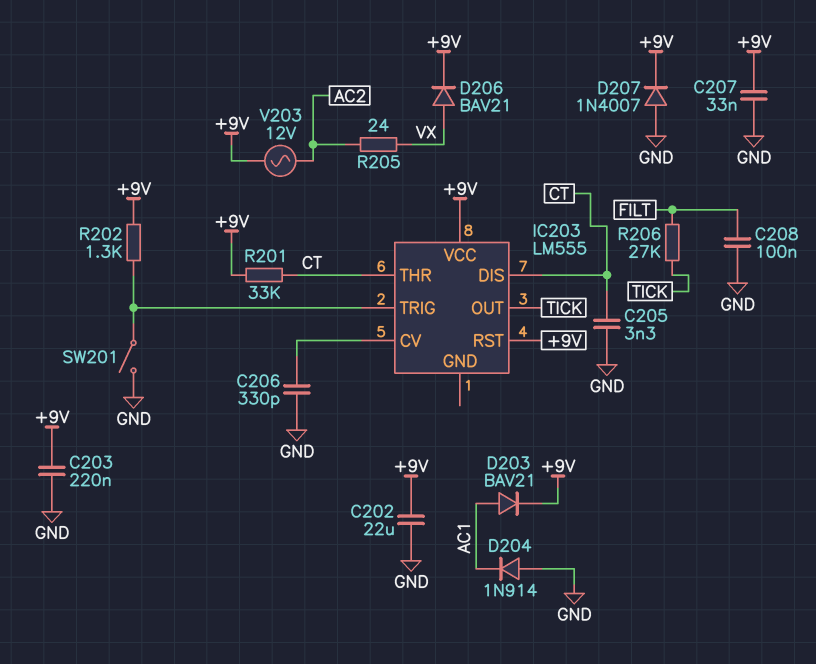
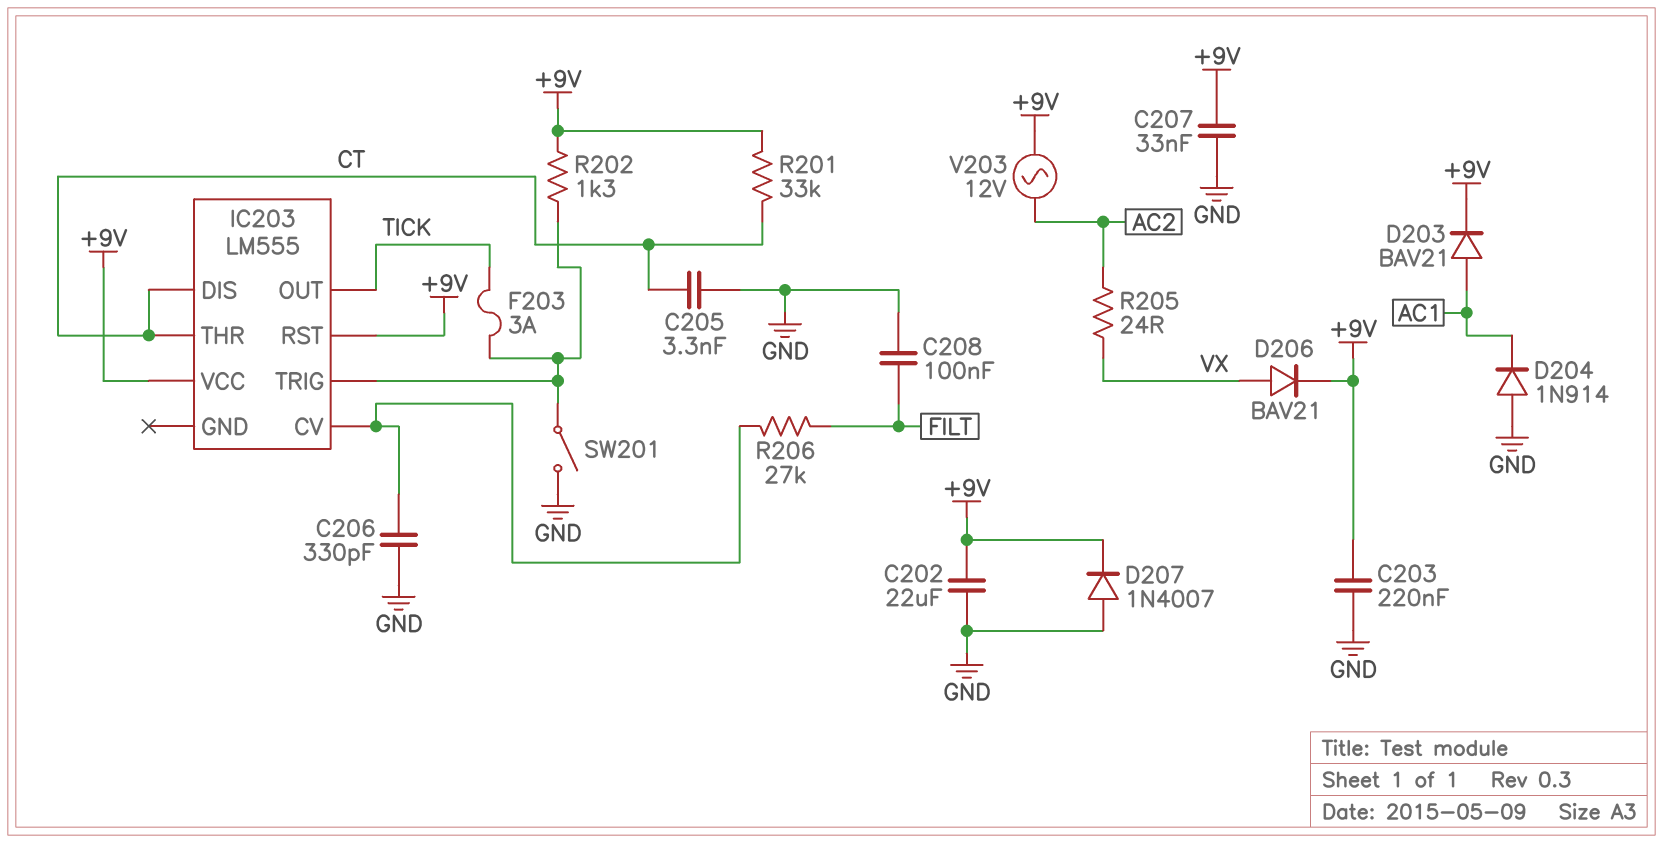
F203: none -> 3A (IC203/TRIG, TICK)
R206: 27k (FILT, TICK) -> 27k (FILT, IC203/CV)

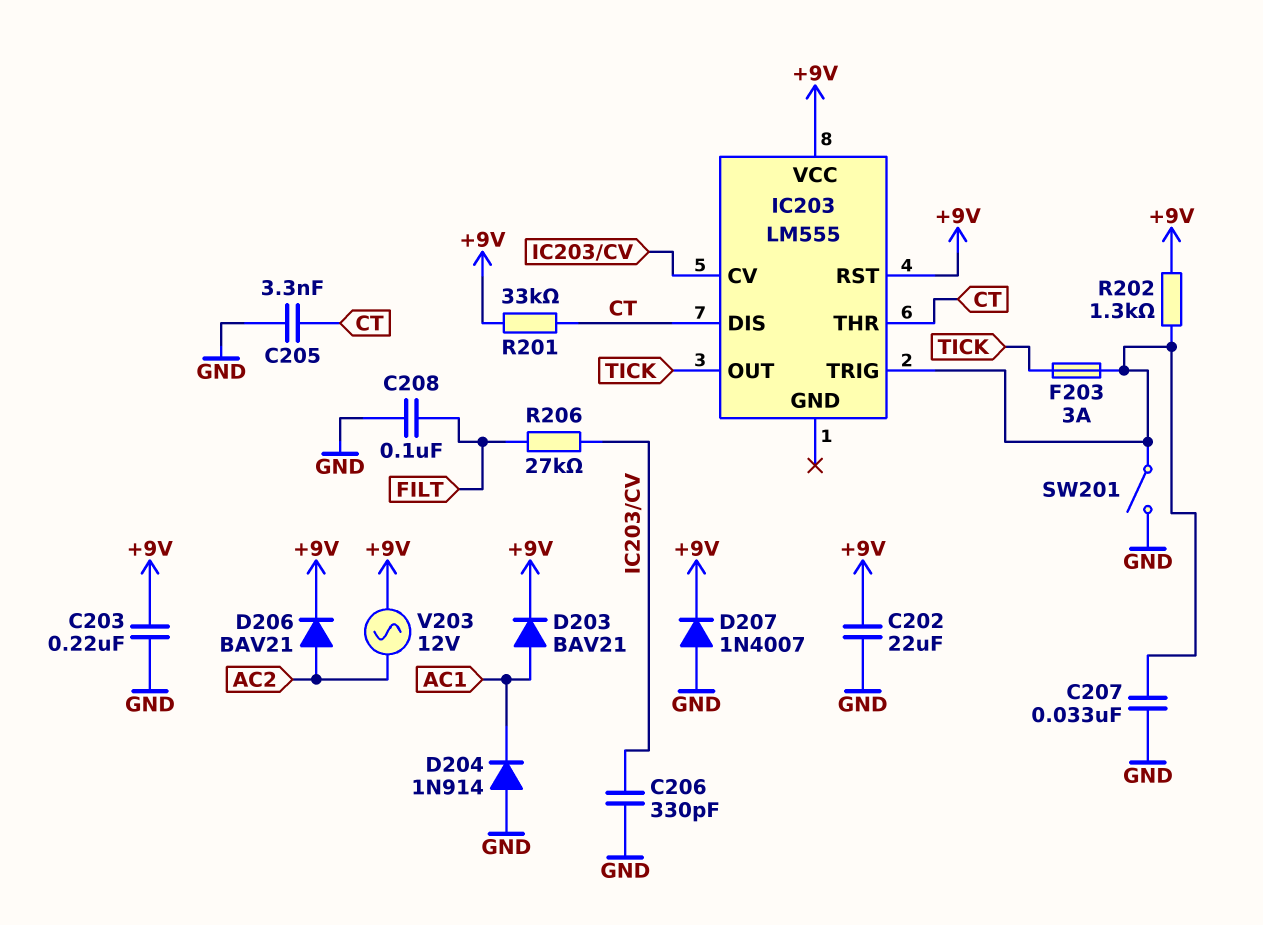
C207: 33nF (+9V, GND) -> 33nF (GND, IC203/TRIG)
D206: diode BAV21 (A VX, K +9V) -> diode BAV21 (A AC2, K +9V)
R205: 24 (AC2, VX) -> none

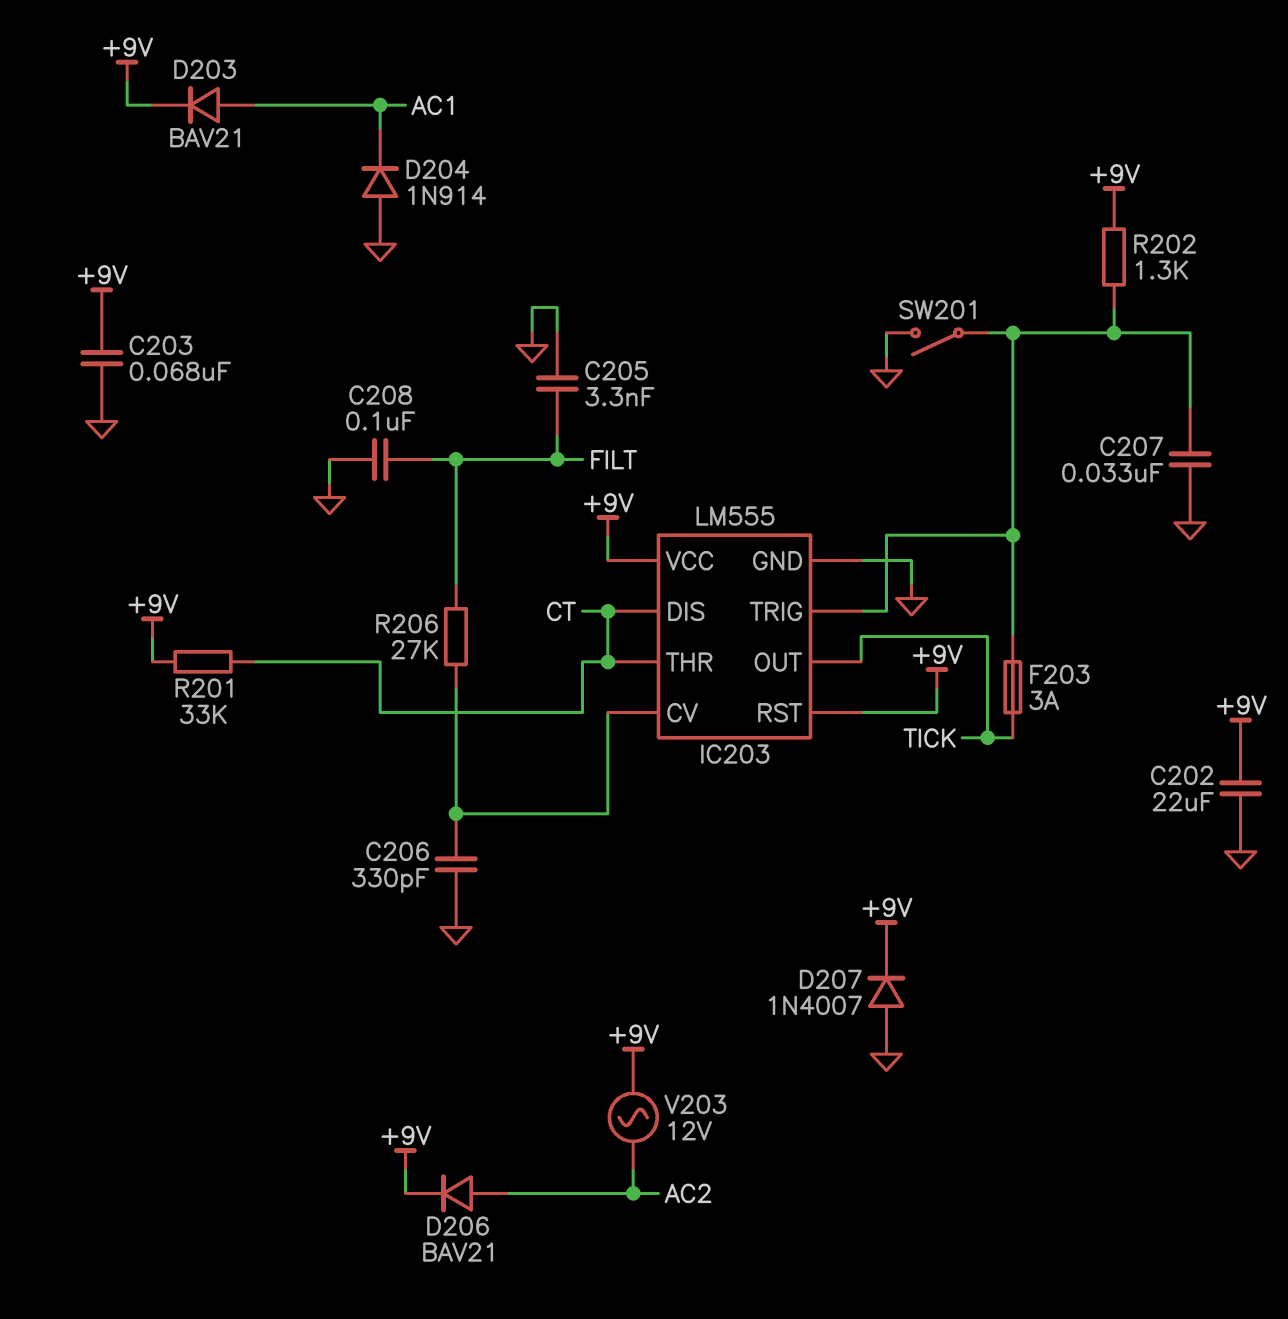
C203: 220nF (+9V, GND) -> 68nF (+9V, GND)
C205: 3.3nF (CT, GND) -> 3.3nF (FILT, GND)
IC203 pin GND: none -> GND

